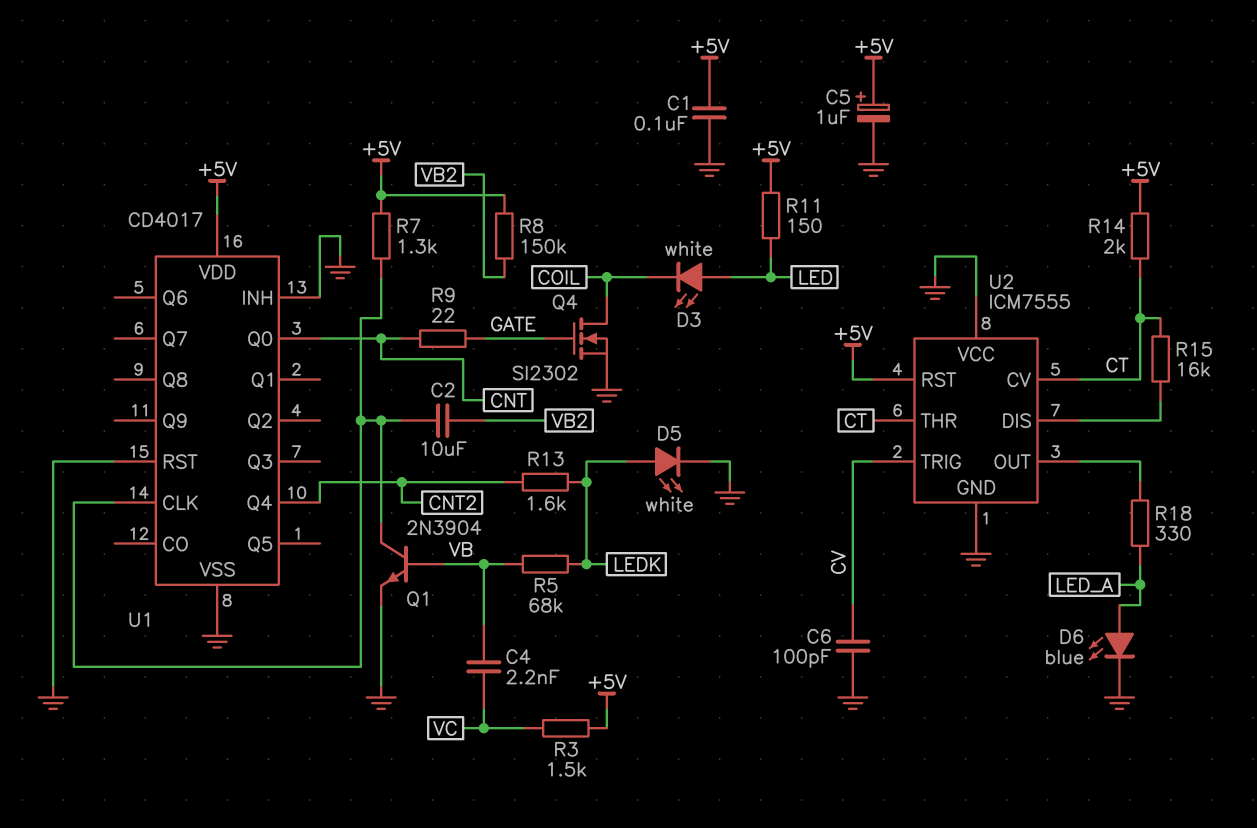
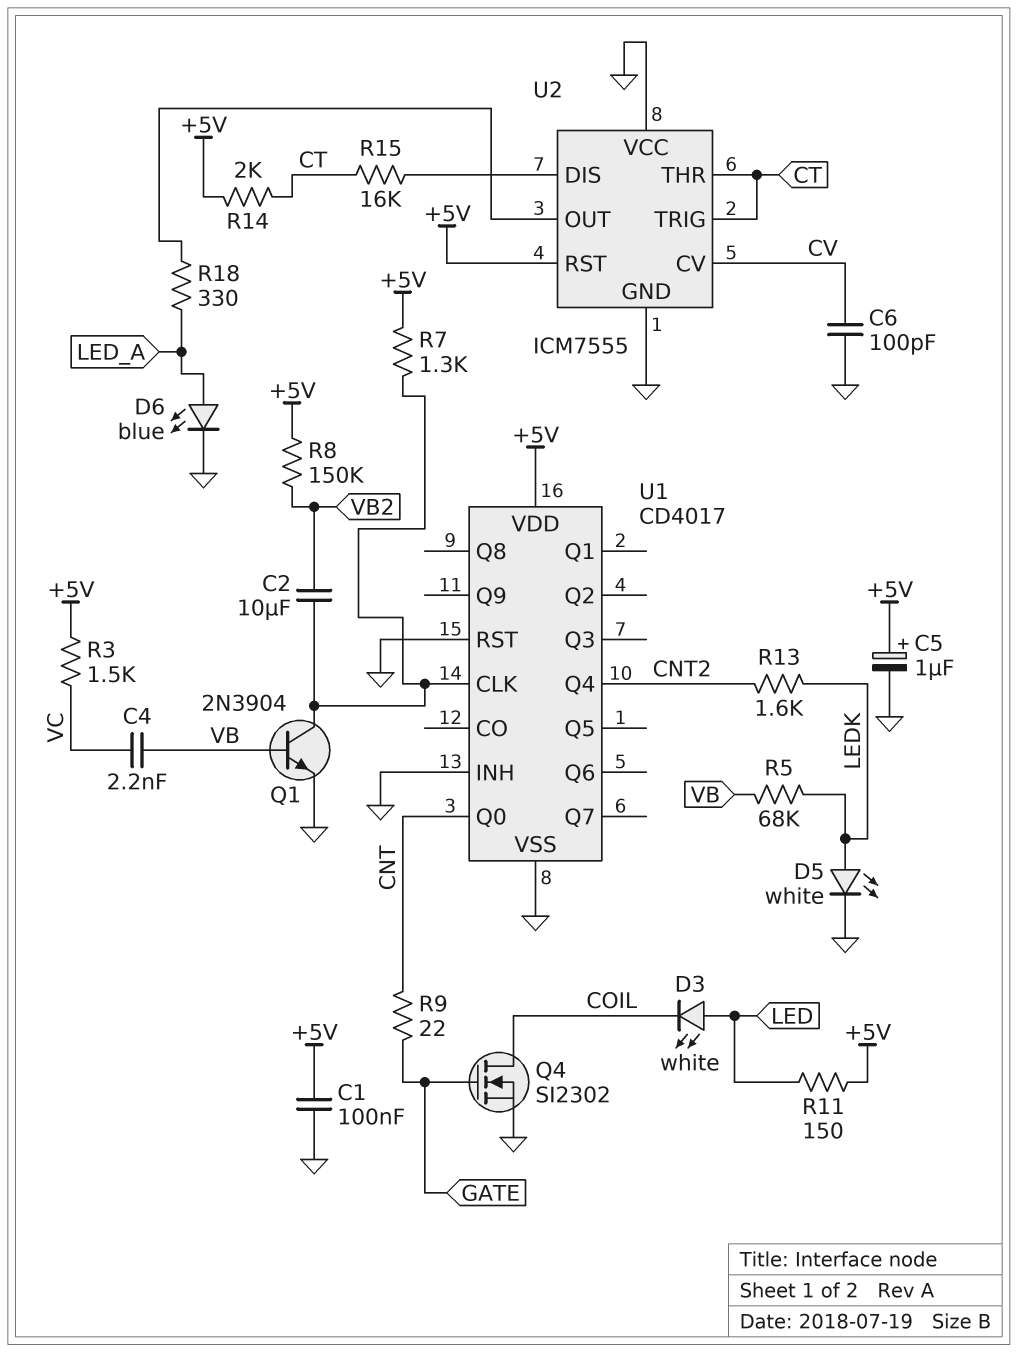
U2 pin CV: CT -> CV
U2 pin TRIG: CV -> CT

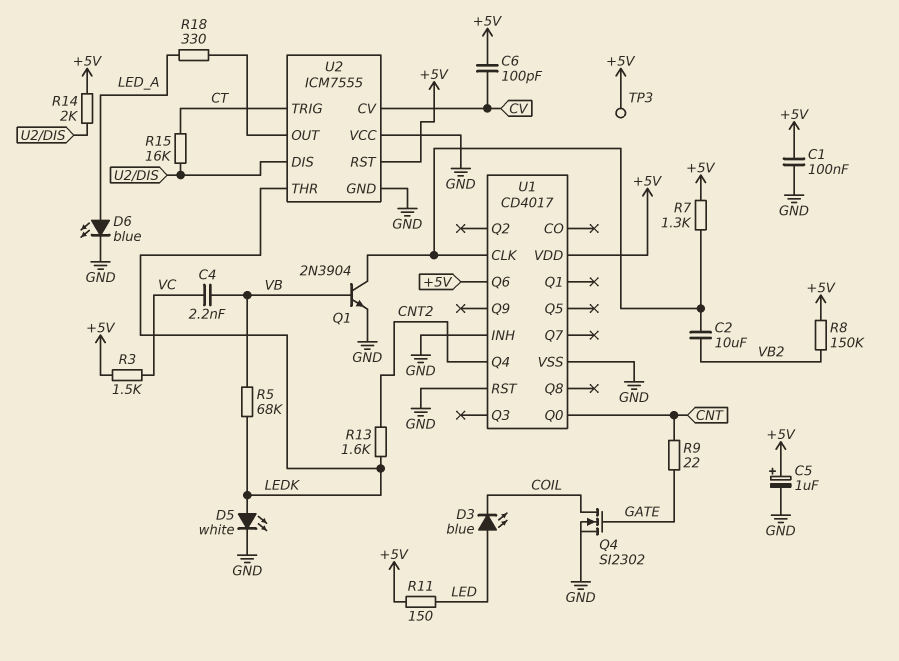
C6: 100pF (CV, GND) -> 100pF (+5V, CV)
D3: LED white (A LED, K COIL) -> LED blue (A LED, K COIL)
R14: 2k (+5V, CT) -> 2k (+5V, U2/DIS)
TP3: none -> test point (+5V)
U1 pin Q6: none -> +5V
U2 pin THR: CT -> LEDK

